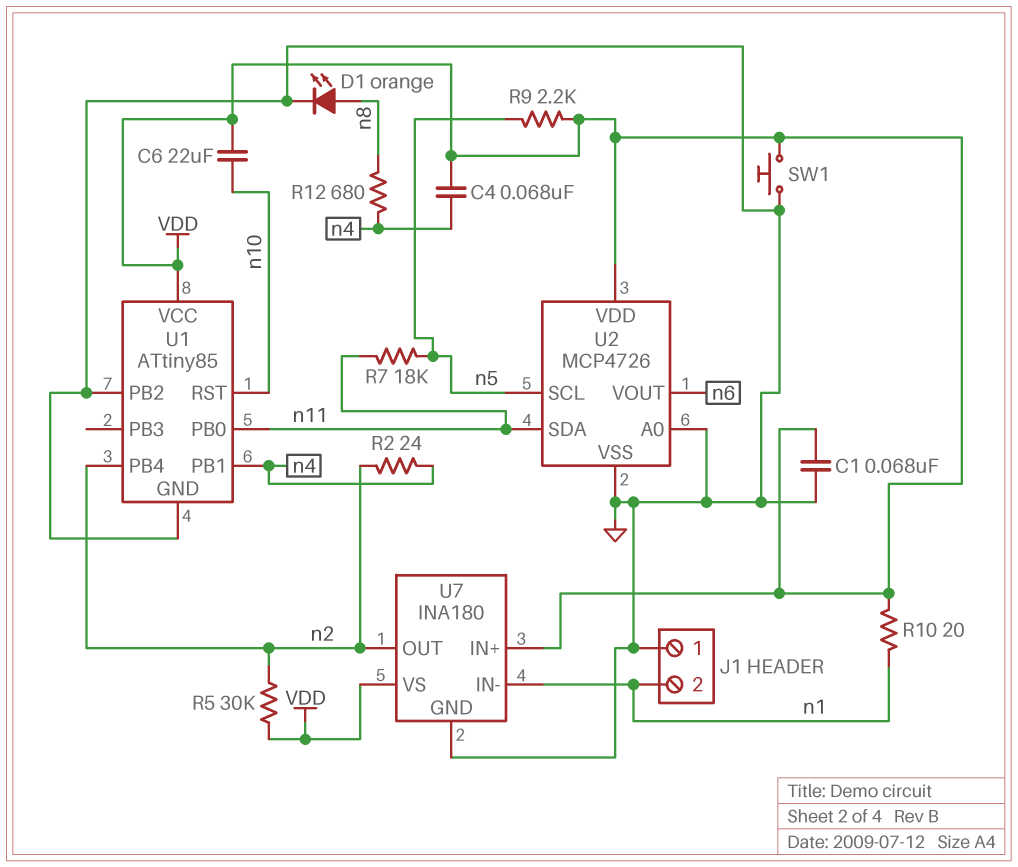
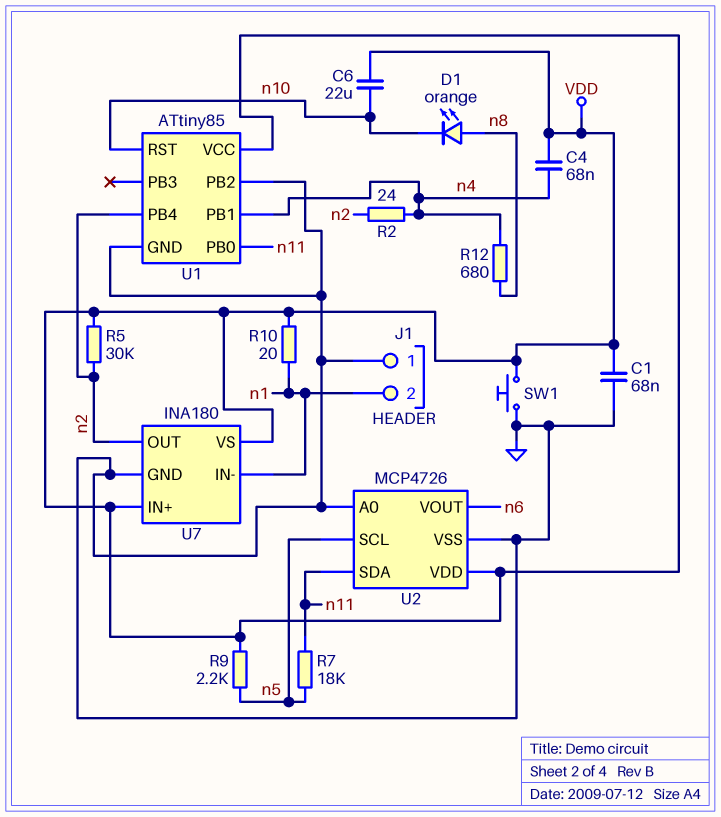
D1: LED orange (A n8, K GND) -> LED orange (A n8, K n10)

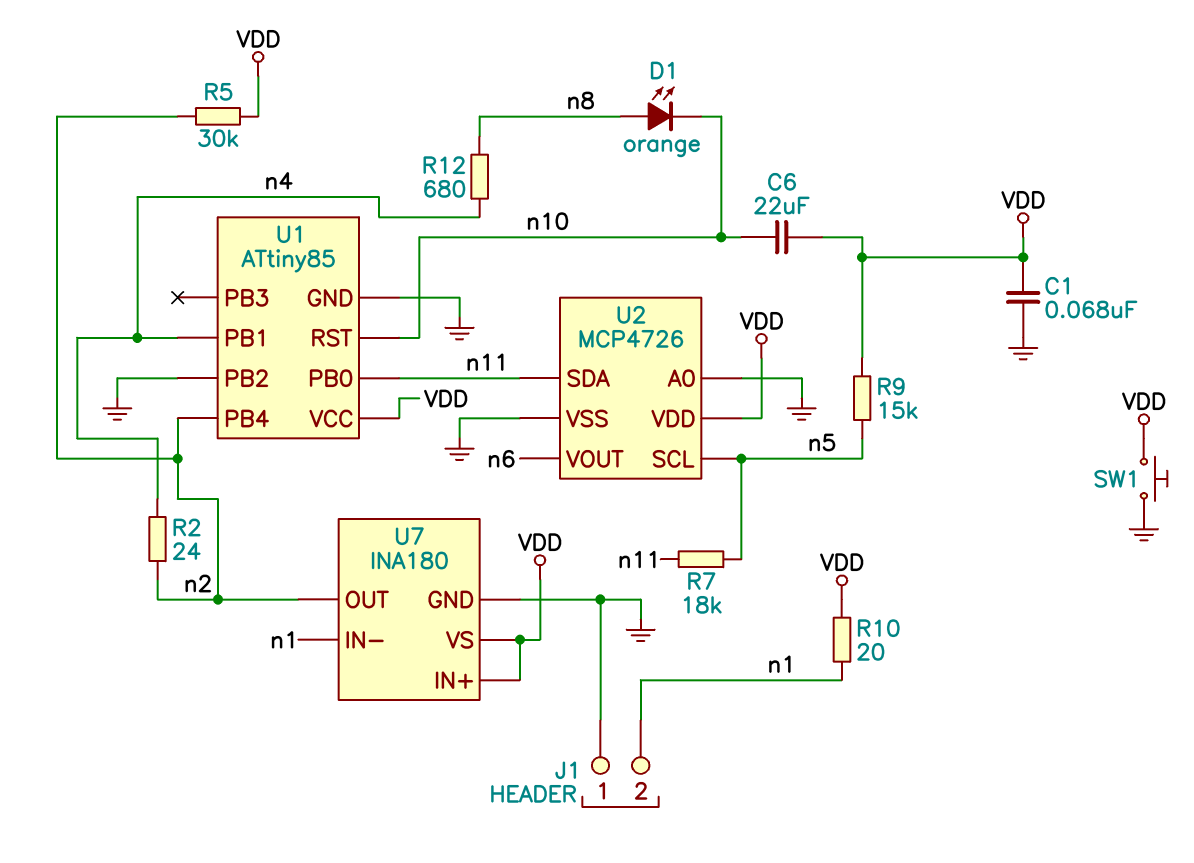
C4: 68nF (VDD, n4) -> none
R9: 2.2k (VDD, n5) -> 15k (VDD, n5)

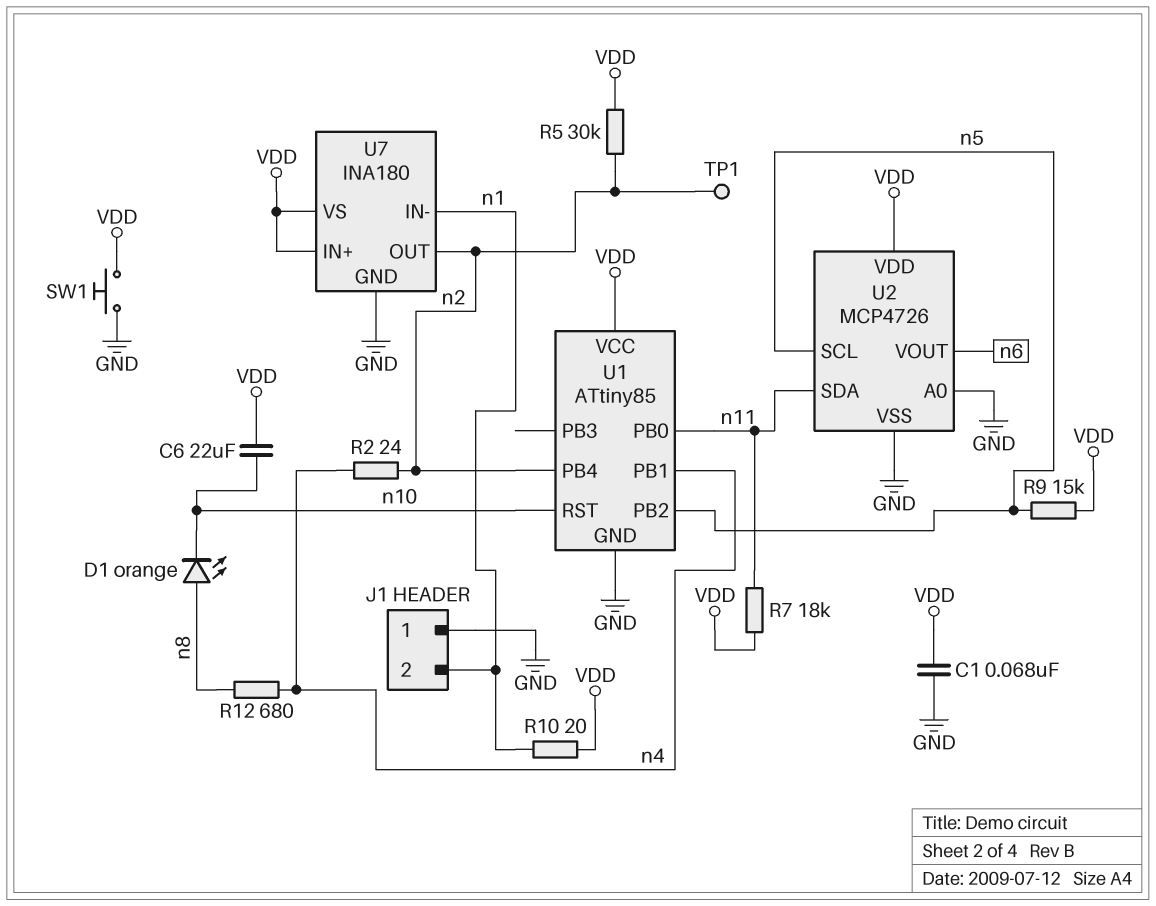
R7: 18k (n5, n11) -> 18k (VDD, n11)
TP1: none -> test point (n2)
U1 pin PB2: GND -> n5

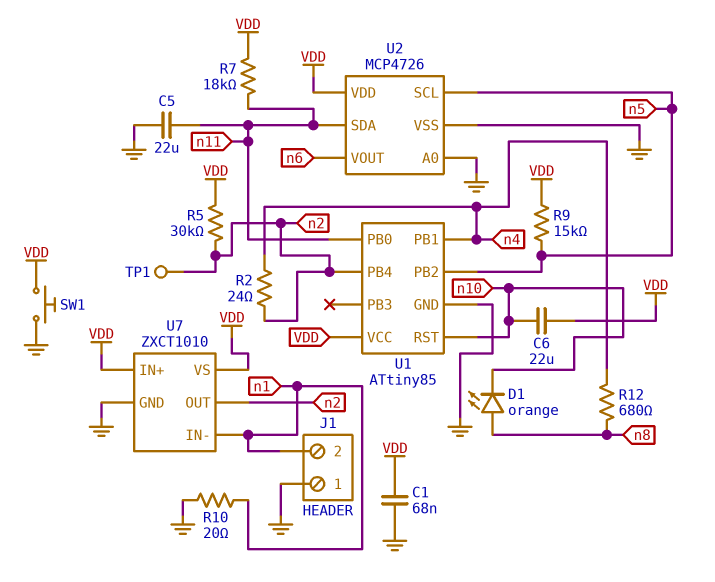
C5: none -> 22uF (GND, n11)
R10: 20 (VDD, n1) -> 20 (GND, n1)
U7: INA180 -> ZXCT1010

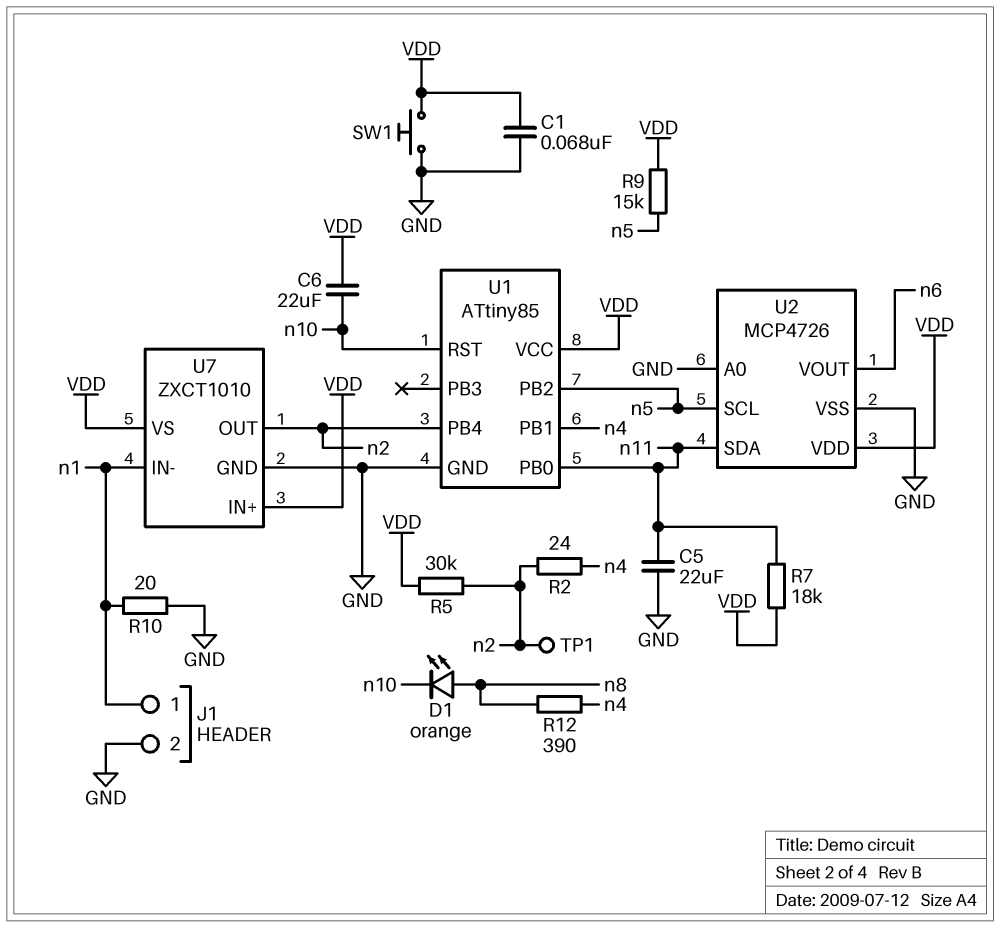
J1 pin 1: GND -> n1
J1 pin 2: n1 -> GND
R12: 680 (n4, n8) -> 390 (n4, n8)

